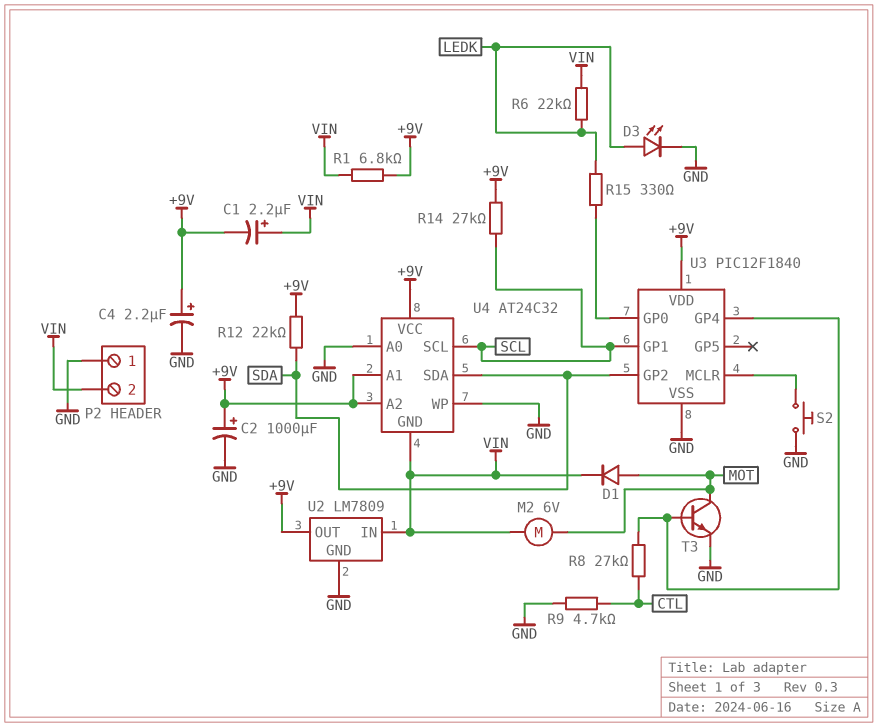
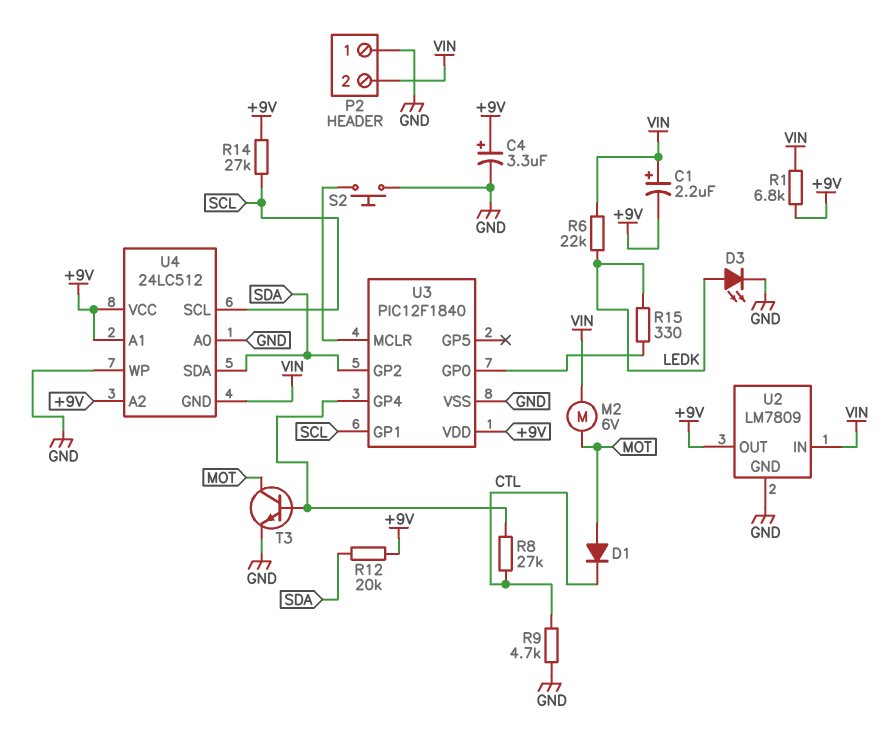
C2: 1000uF (plus +9V, minus GND) -> none
C4: 2.2uF (plus +9V, minus GND) -> 3.3uF (plus +9V, minus GND)
D1: diode (A MOT, K VIN) -> diode (A MOT, K CTL)
R12: 22k (+9V, SDA) -> 20k (+9V, SDA)
U4: AT24C32 -> 24LC512

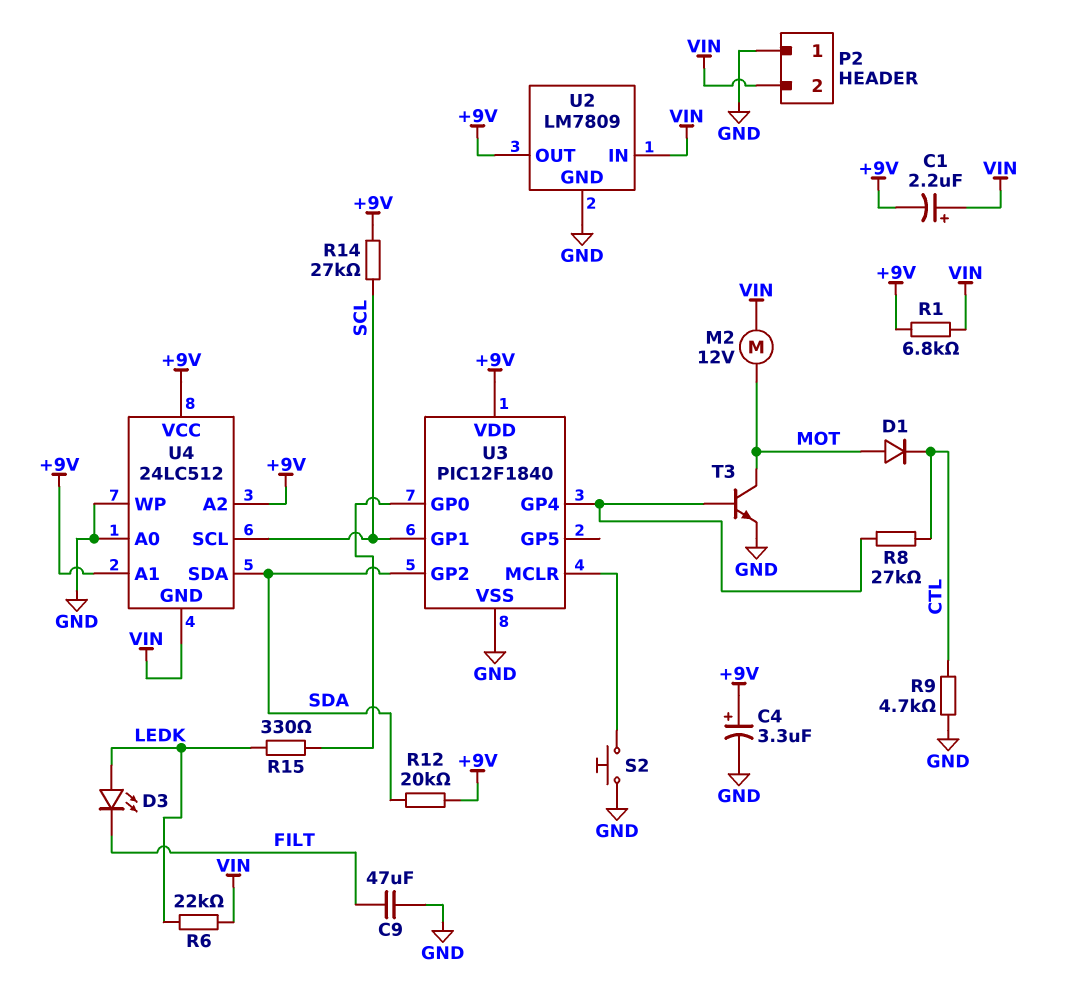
C9: none -> 47uF (FILT, GND)
D3: LED (A LEDK, K GND) -> LED (A LEDK, K FILT)
M2: motor 6V (MOT, VIN) -> motor 12V (MOT, VIN)

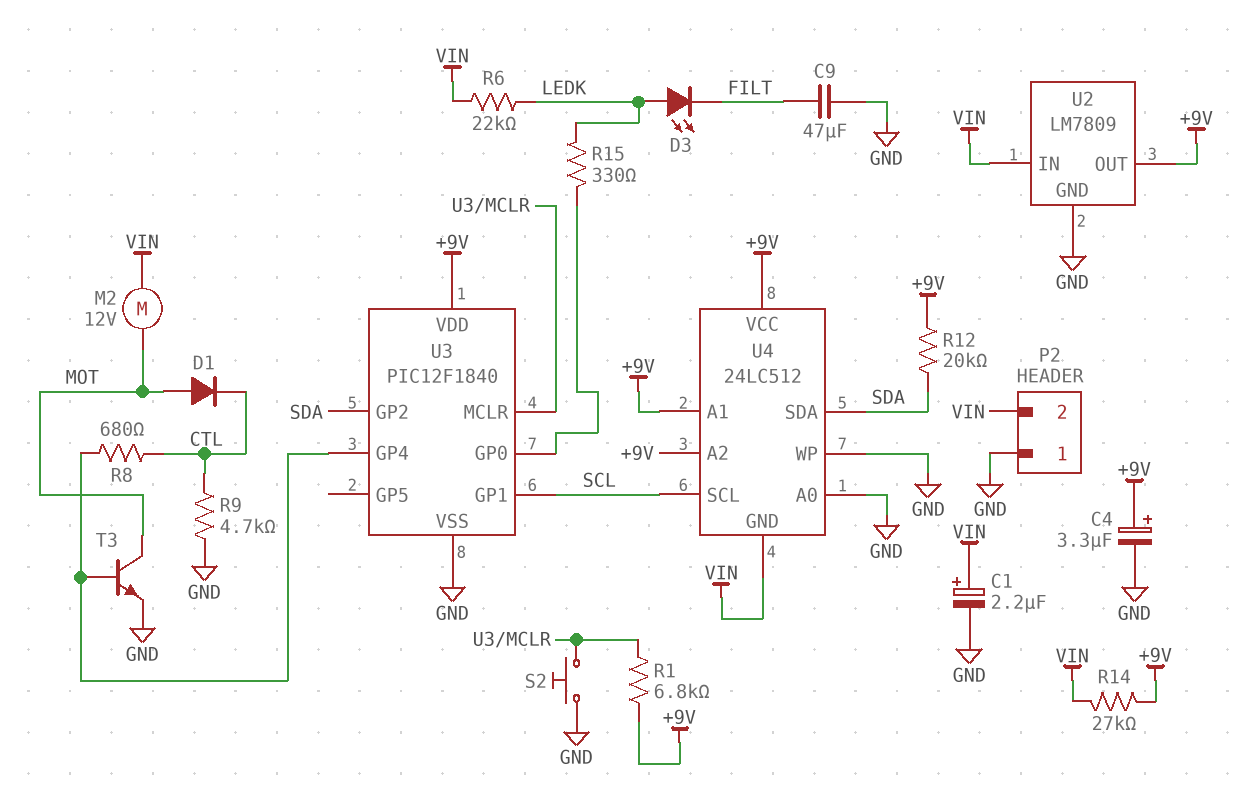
C1: 2.2uF (plus VIN, minus +9V) -> 2.2uF (plus VIN, minus GND)
R1: 6.8k (+9V, VIN) -> 6.8k (+9V, U3/MCLR)
R8: 27k (CTL, U3/GP4) -> 680 (CTL, U3/GP4)
R14: 27k (+9V, SCL) -> 27k (+9V, VIN)

